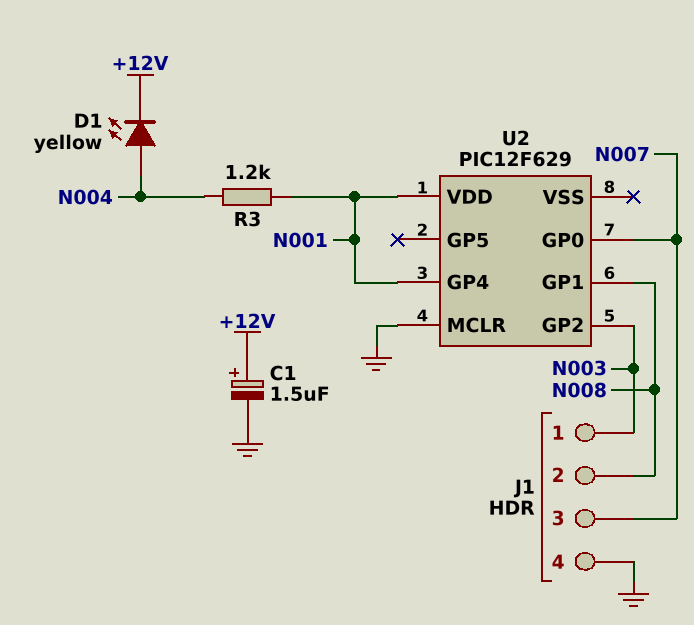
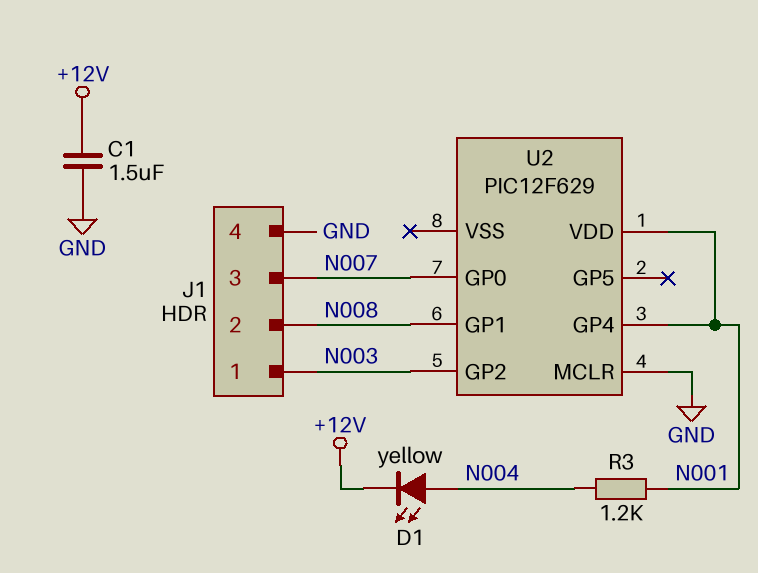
C1: 1.5uF (plus +12V, minus GND) -> 1.5uF (+12V, GND)

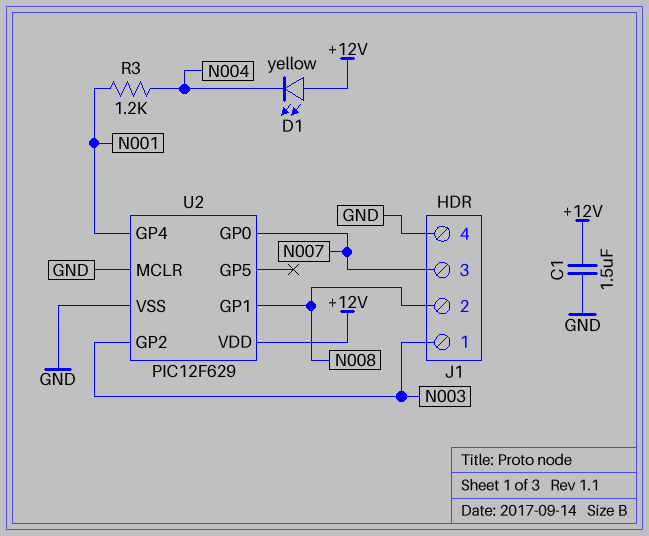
D1: LED yellow (A N004, K +12V) -> LED yellow (A +12V, K N004)
U2 pin VDD: N001 -> +12V
U2 pin VSS: none -> GND

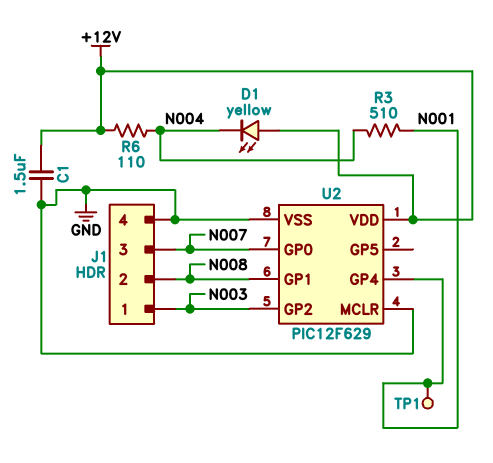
R3: 1.2k (N001, N004) -> 510 (N001, N004)
R6: none -> 110 (+12V, N004)
TP1: none -> test point (N001)

